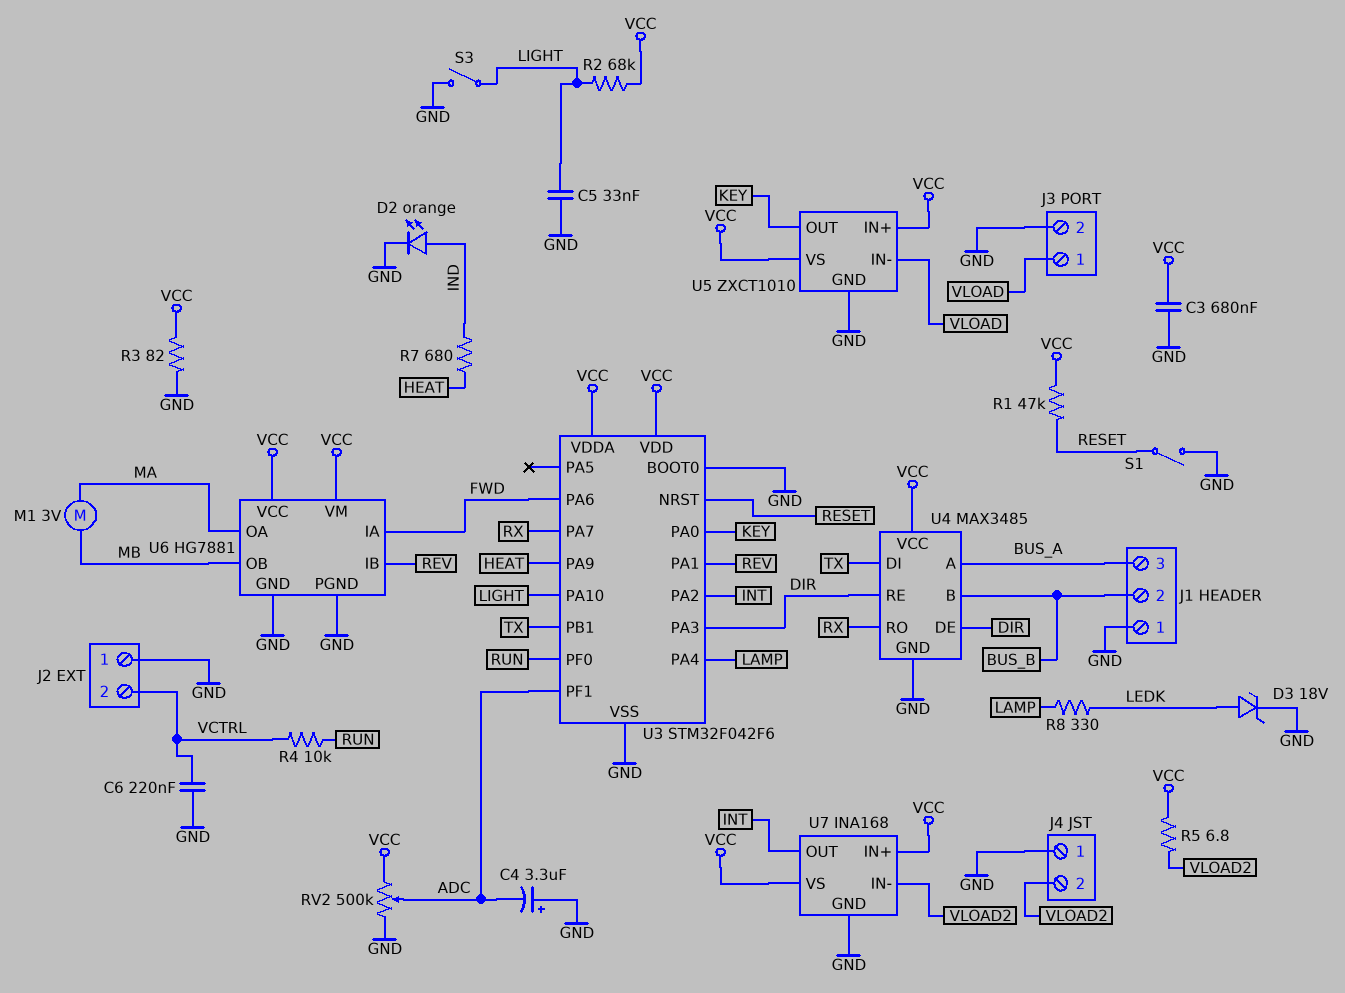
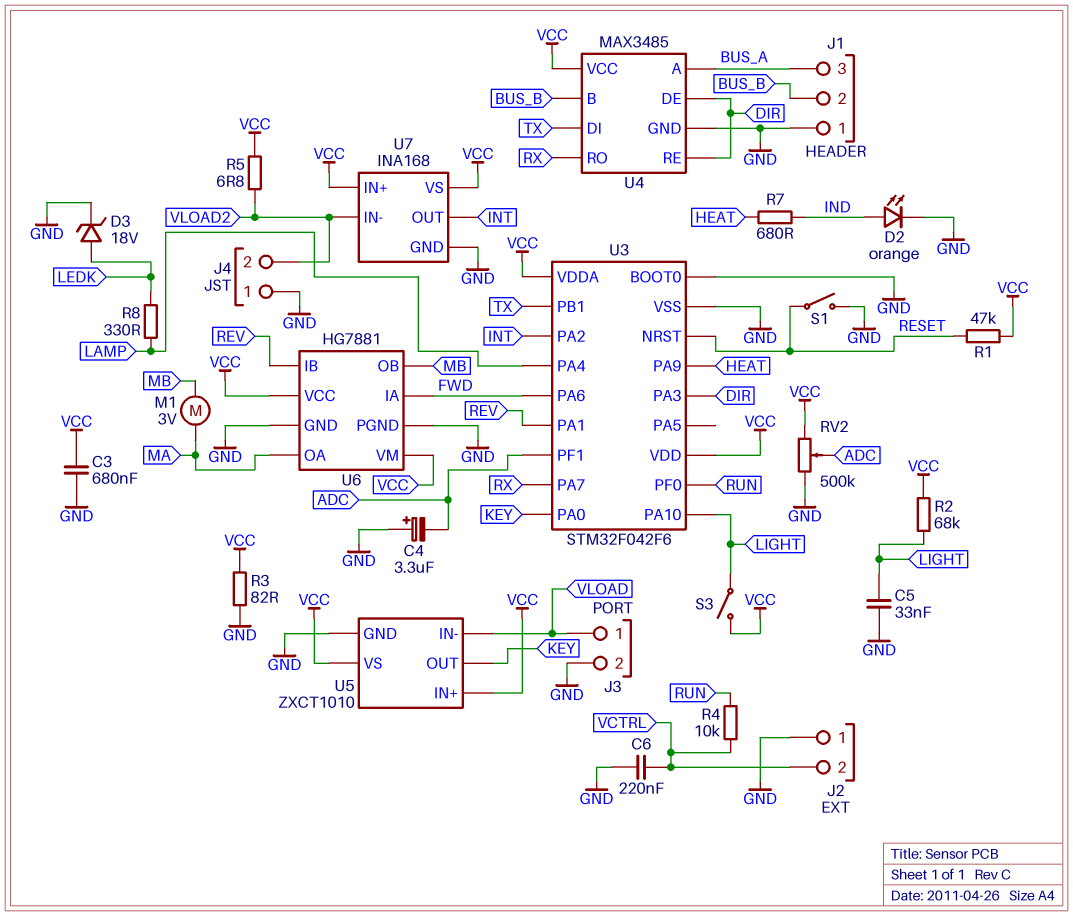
S3: switch (GND, LIGHT) -> switch (LIGHT, VCC)

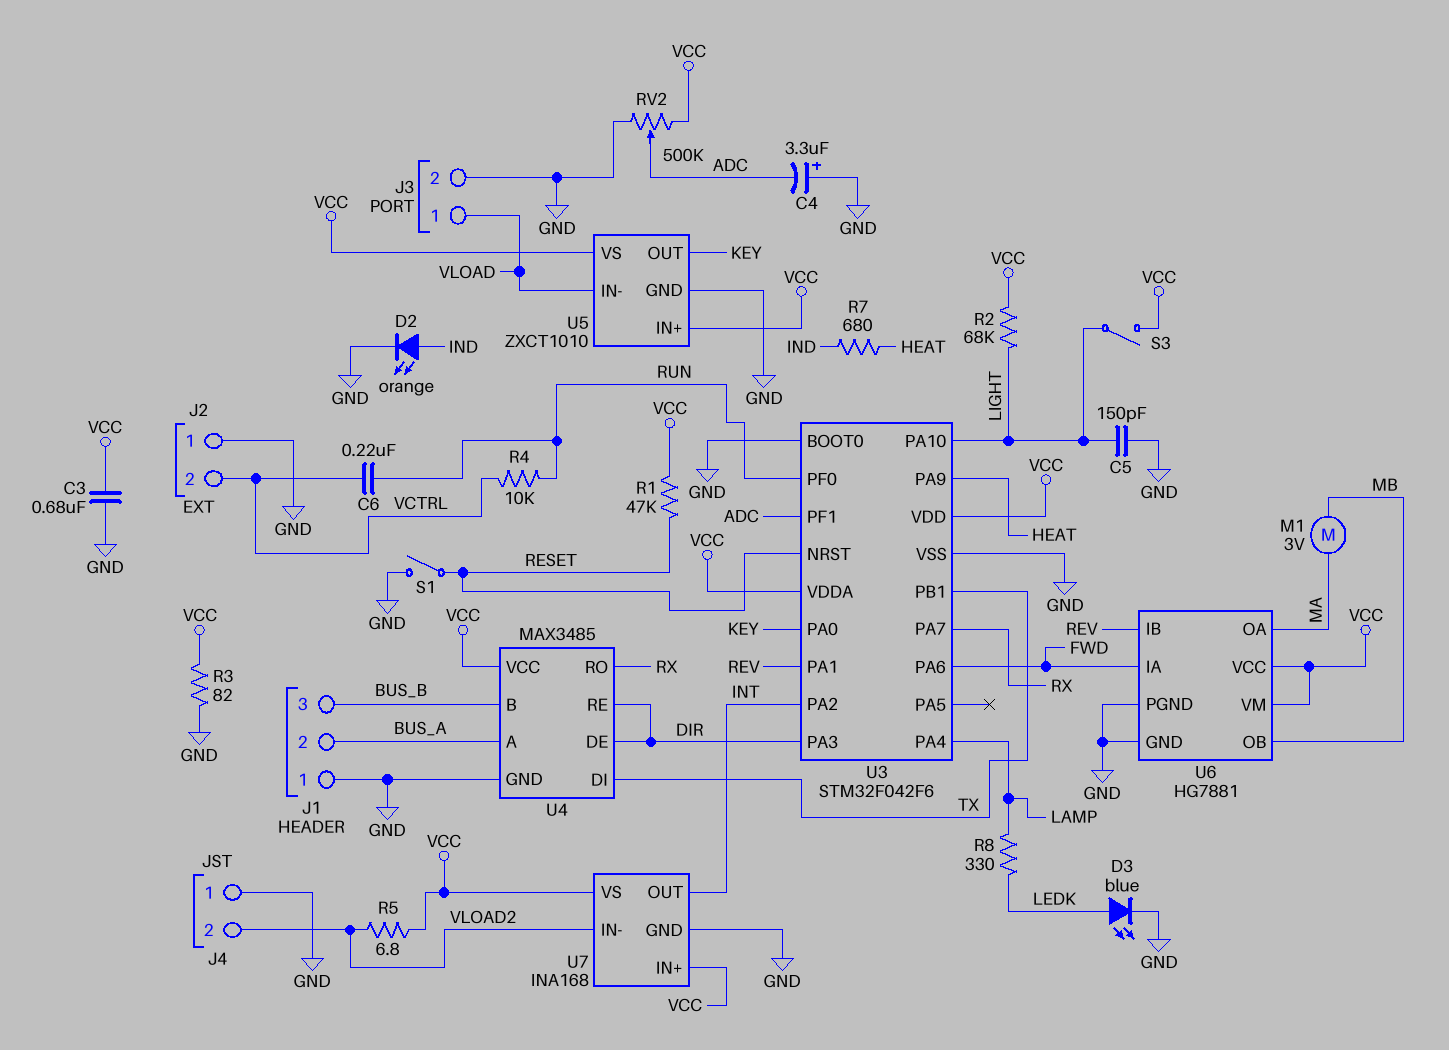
C5: 33nF (GND, LIGHT) -> 150pF (GND, LIGHT)
C6: 220nF (GND, VCTRL) -> 220nF (RUN, VCTRL)
D3: zener 18V (A LEDK, K GND) -> LED blue (A LEDK, K GND)
J1 pin 2: BUS_B -> BUS_A
J1 pin 3: BUS_A -> BUS_B

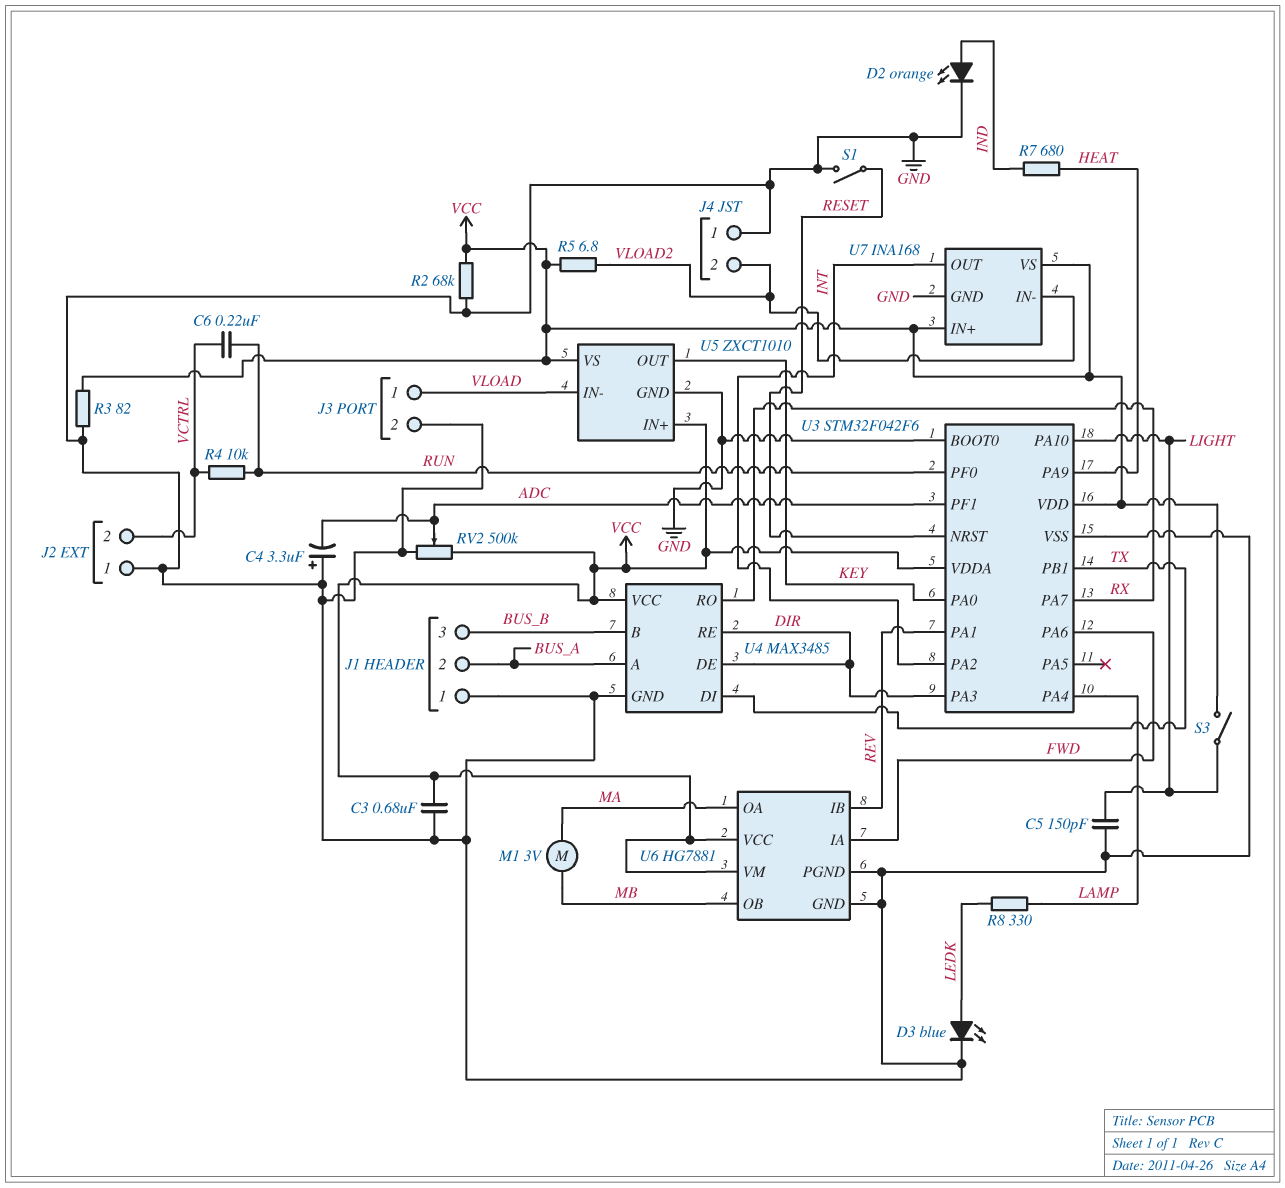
R1: 47k (RESET, VCC) -> none
R2: 68k (LIGHT, VCC) -> 68k (GND, VCC)

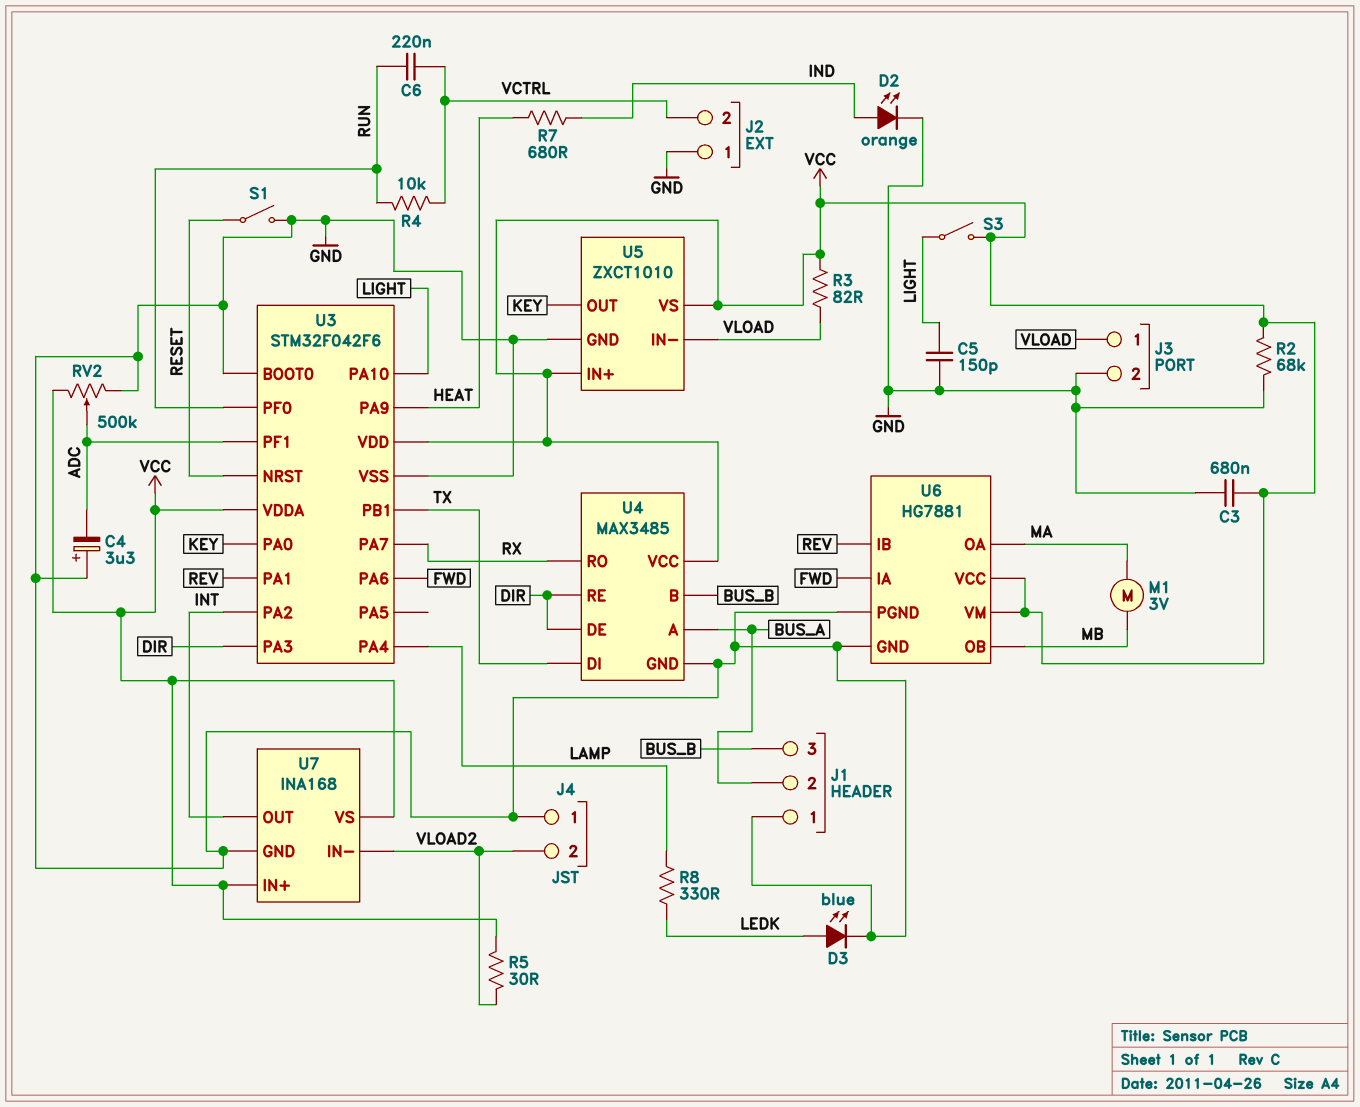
R3: 82 (GND, VCC) -> 82 (VCC, VLOAD)
R5: 6.8 (VCC, VLOAD2) -> 30 (VCC, VLOAD2)

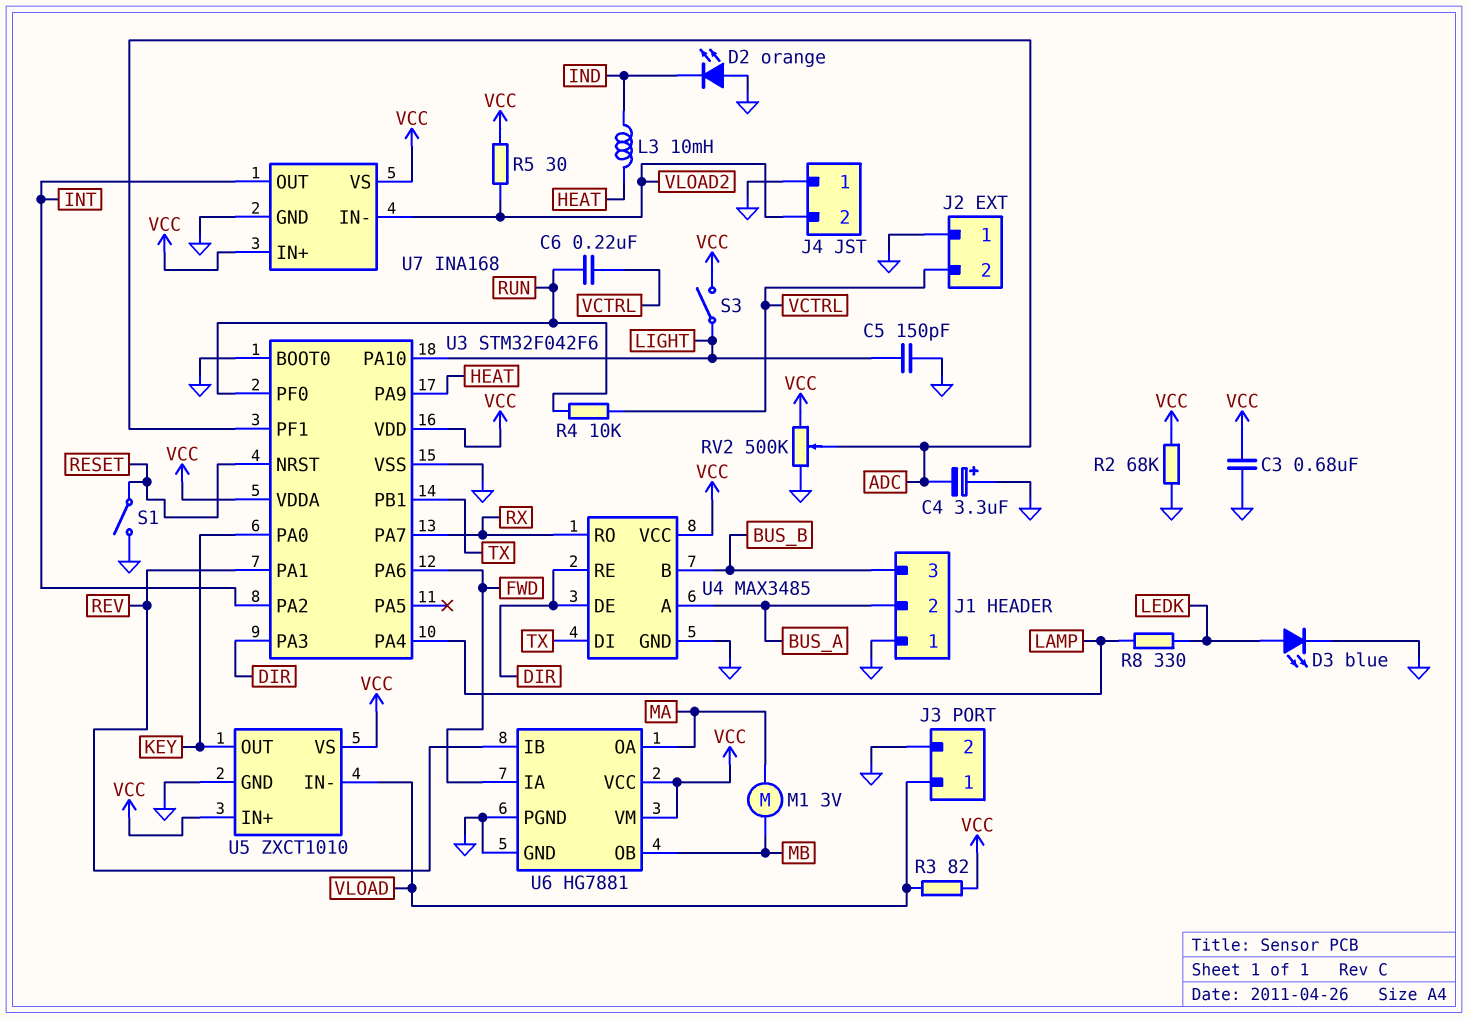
D2: LED orange (A IND, K GND) -> LED orange (A GND, K IND)
L3: none -> 10mH (HEAT, IND)
R7: 680 (HEAT, IND) -> none

